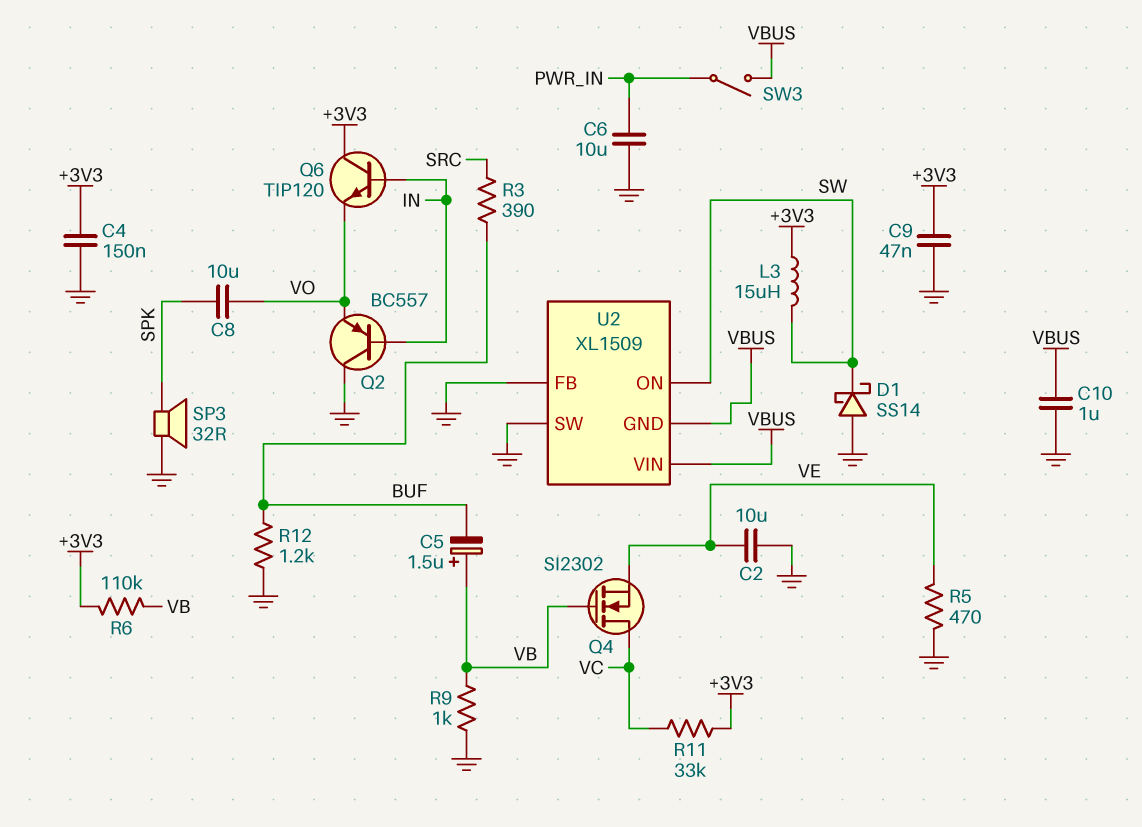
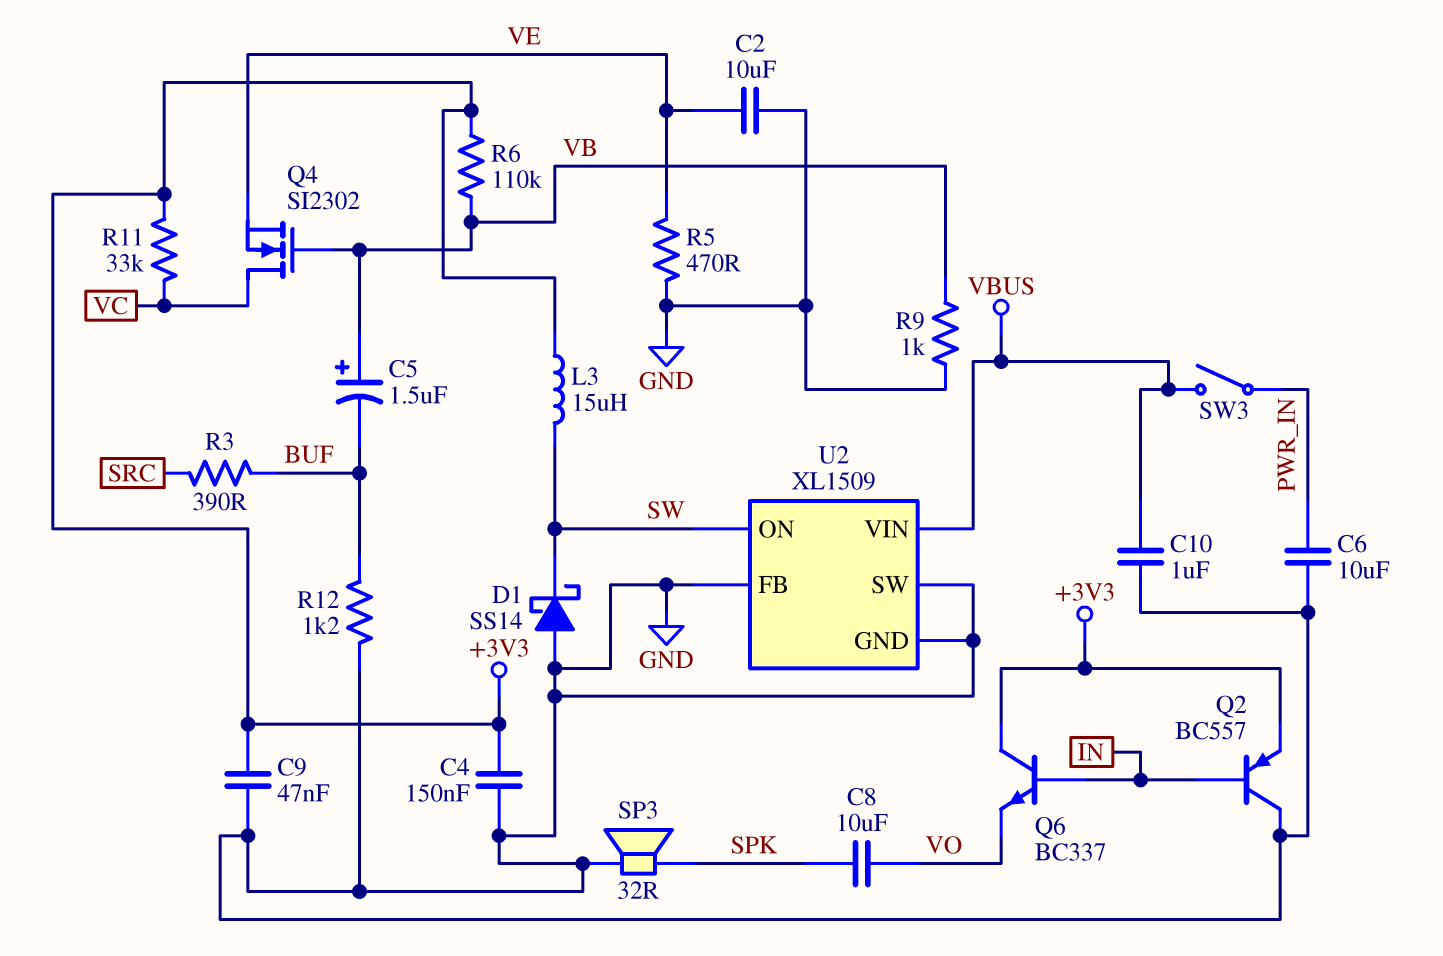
Q2: PNP BC557 (B IN, C GND, E VO) -> PNP BC557 (B IN, C GND, E +3V3)
Q6: NPN TIP120 (B IN, C +3V3, E VO) -> NPN BC337 (B IN, C +3V3, E VO)
U2 pin GND: VBUS -> GND

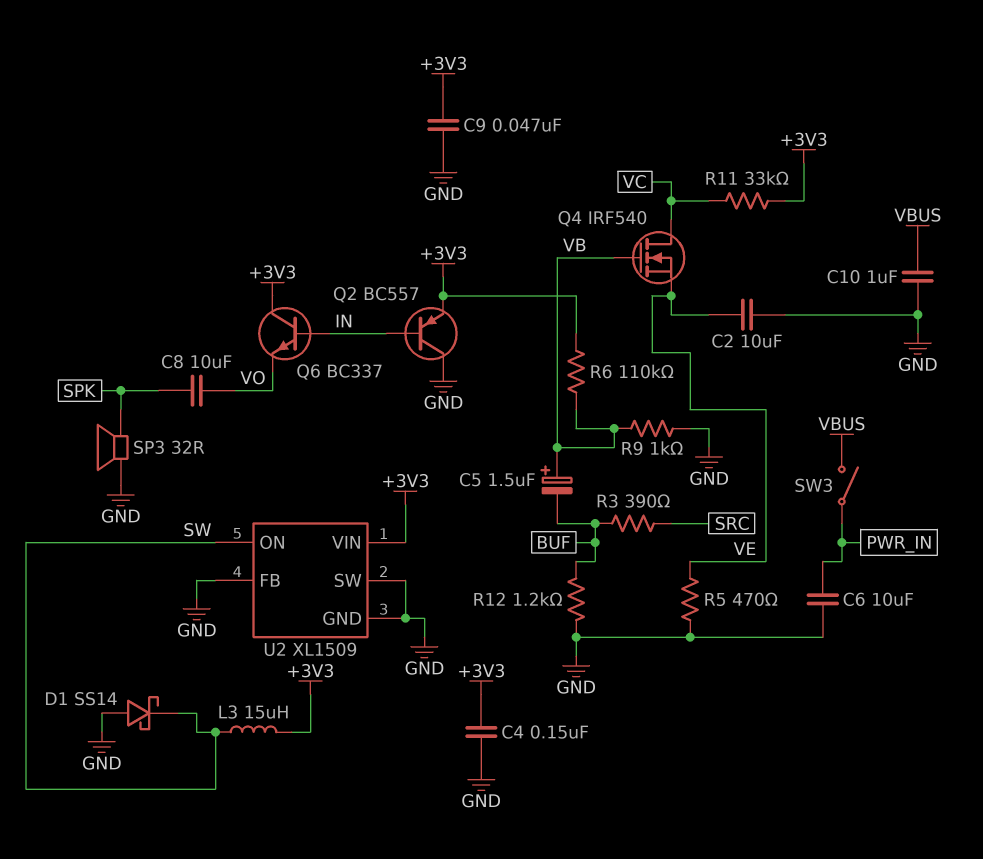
Q4: NMOS SI2302 (G VB, D VC, S VE) -> NMOS IRF540 (G VB, D VC, S VE)
U2 pin VIN: VBUS -> +3V3

